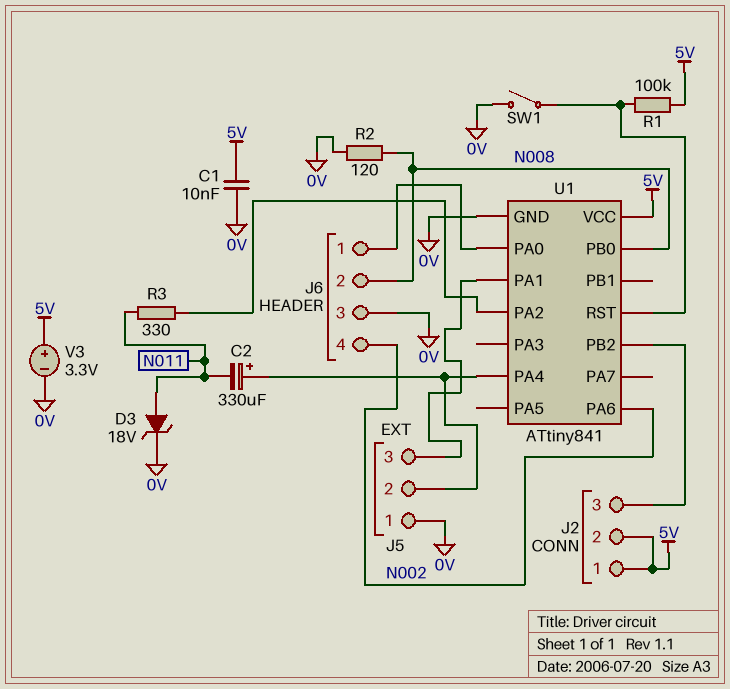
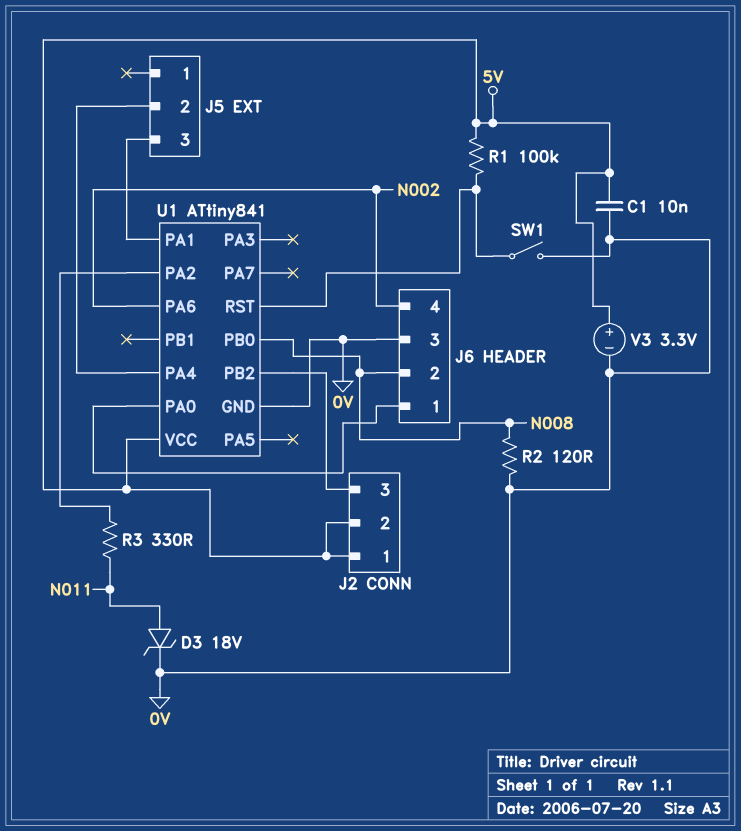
C2: 330uF (plus J5/2, minus N011) -> none
J5 pin 1: 0V -> none

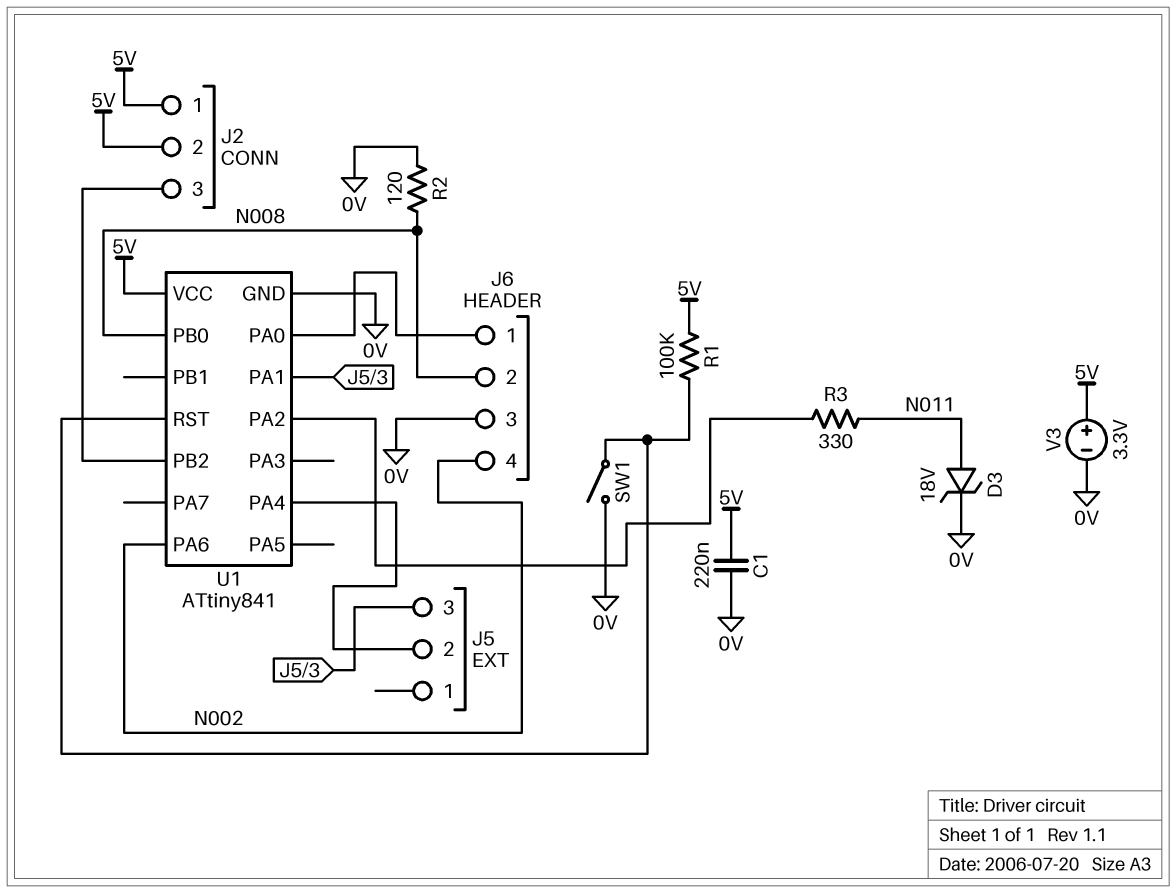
C1: 10nF (0V, 5V) -> 220nF (0V, 5V)

